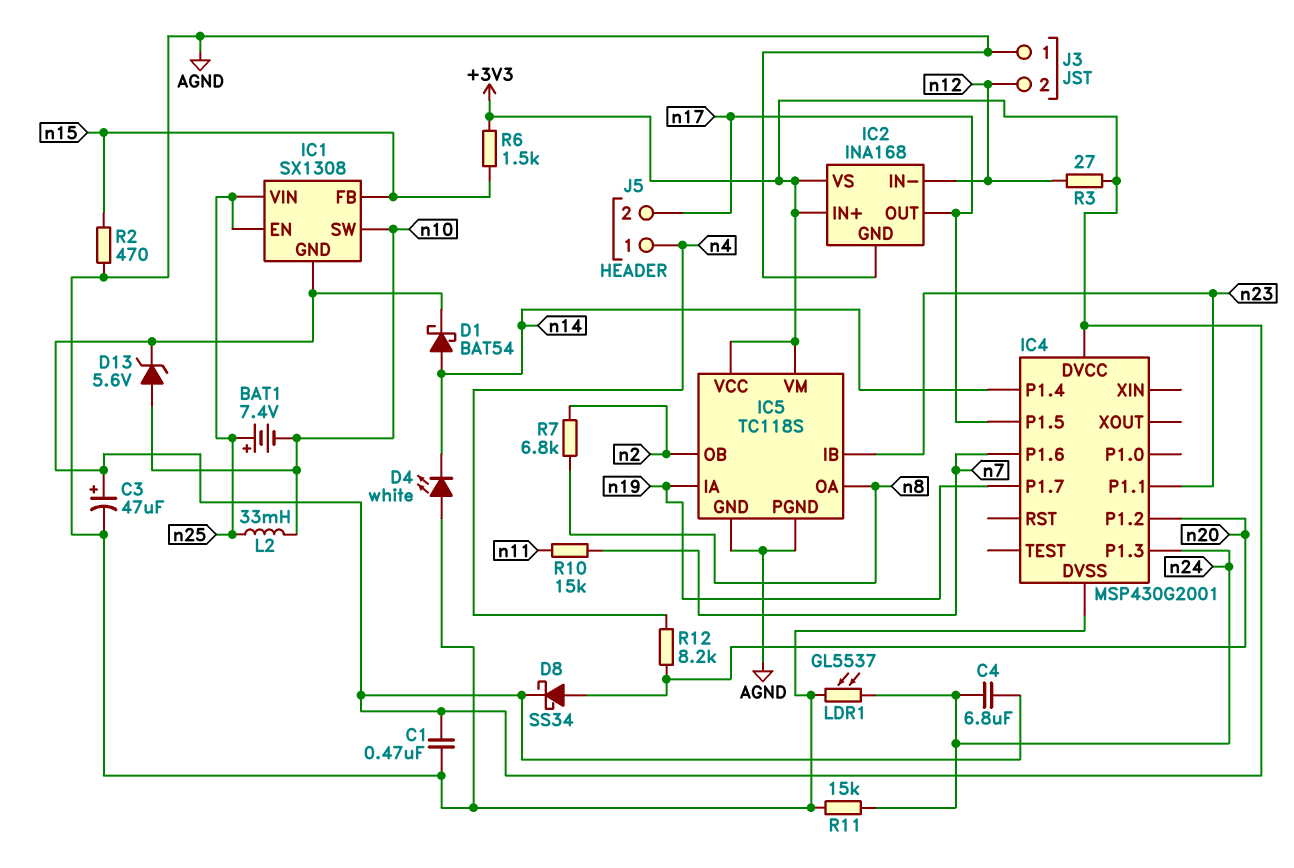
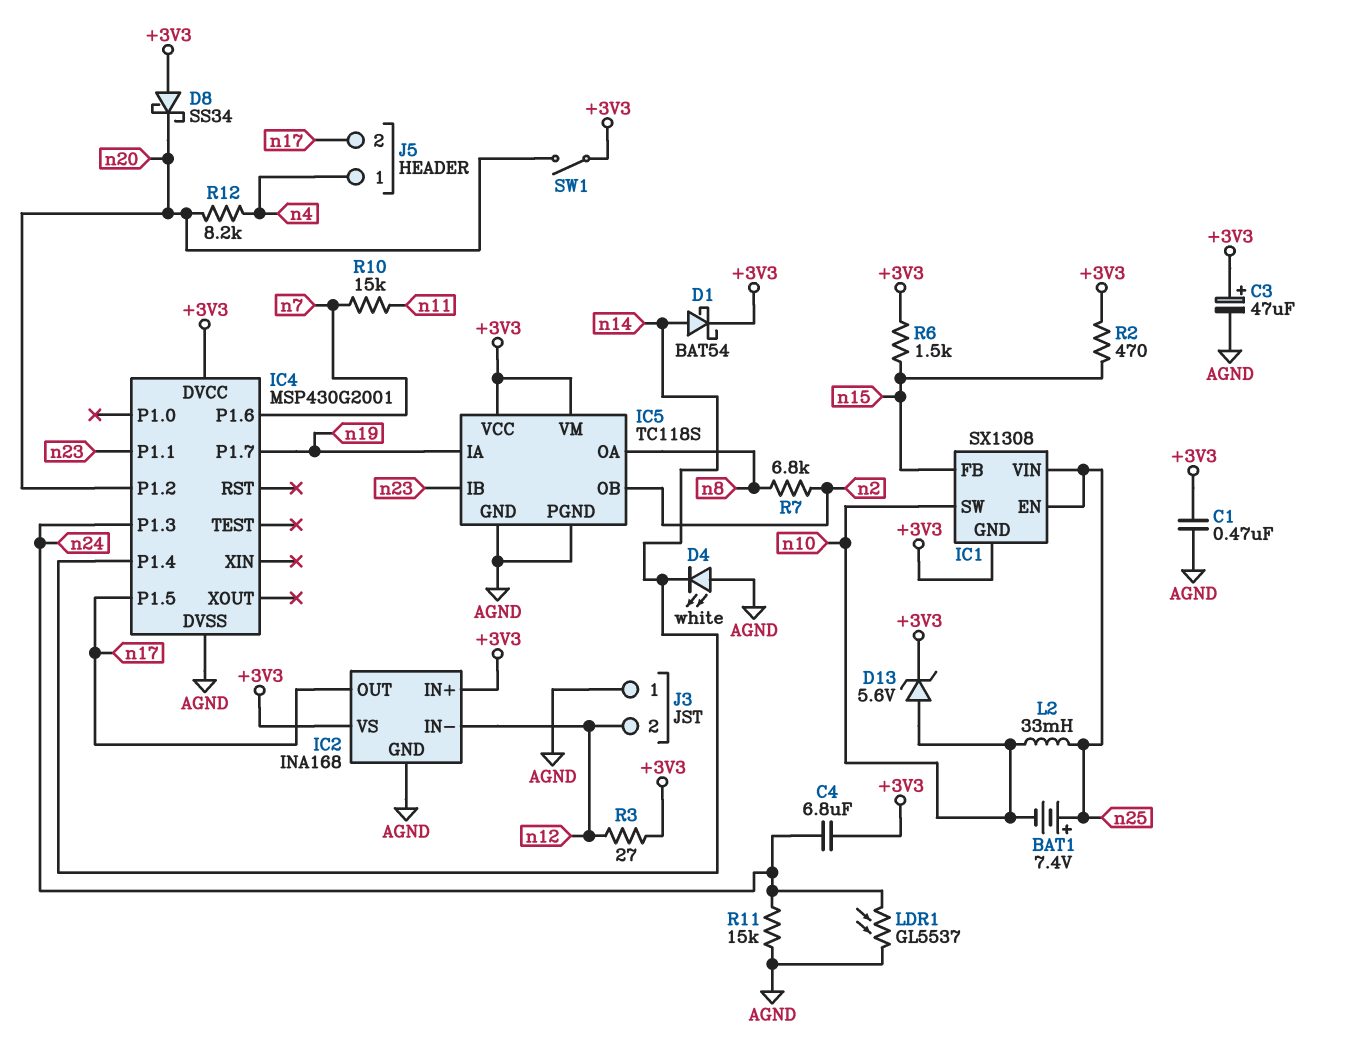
D8: schottky SS34 (A n20, K +3V3) -> schottky SS34 (A +3V3, K n20)
R2: 470 (AGND, n15) -> 470 (+3V3, n15)
SW1: none -> switch (+3V3, n20)

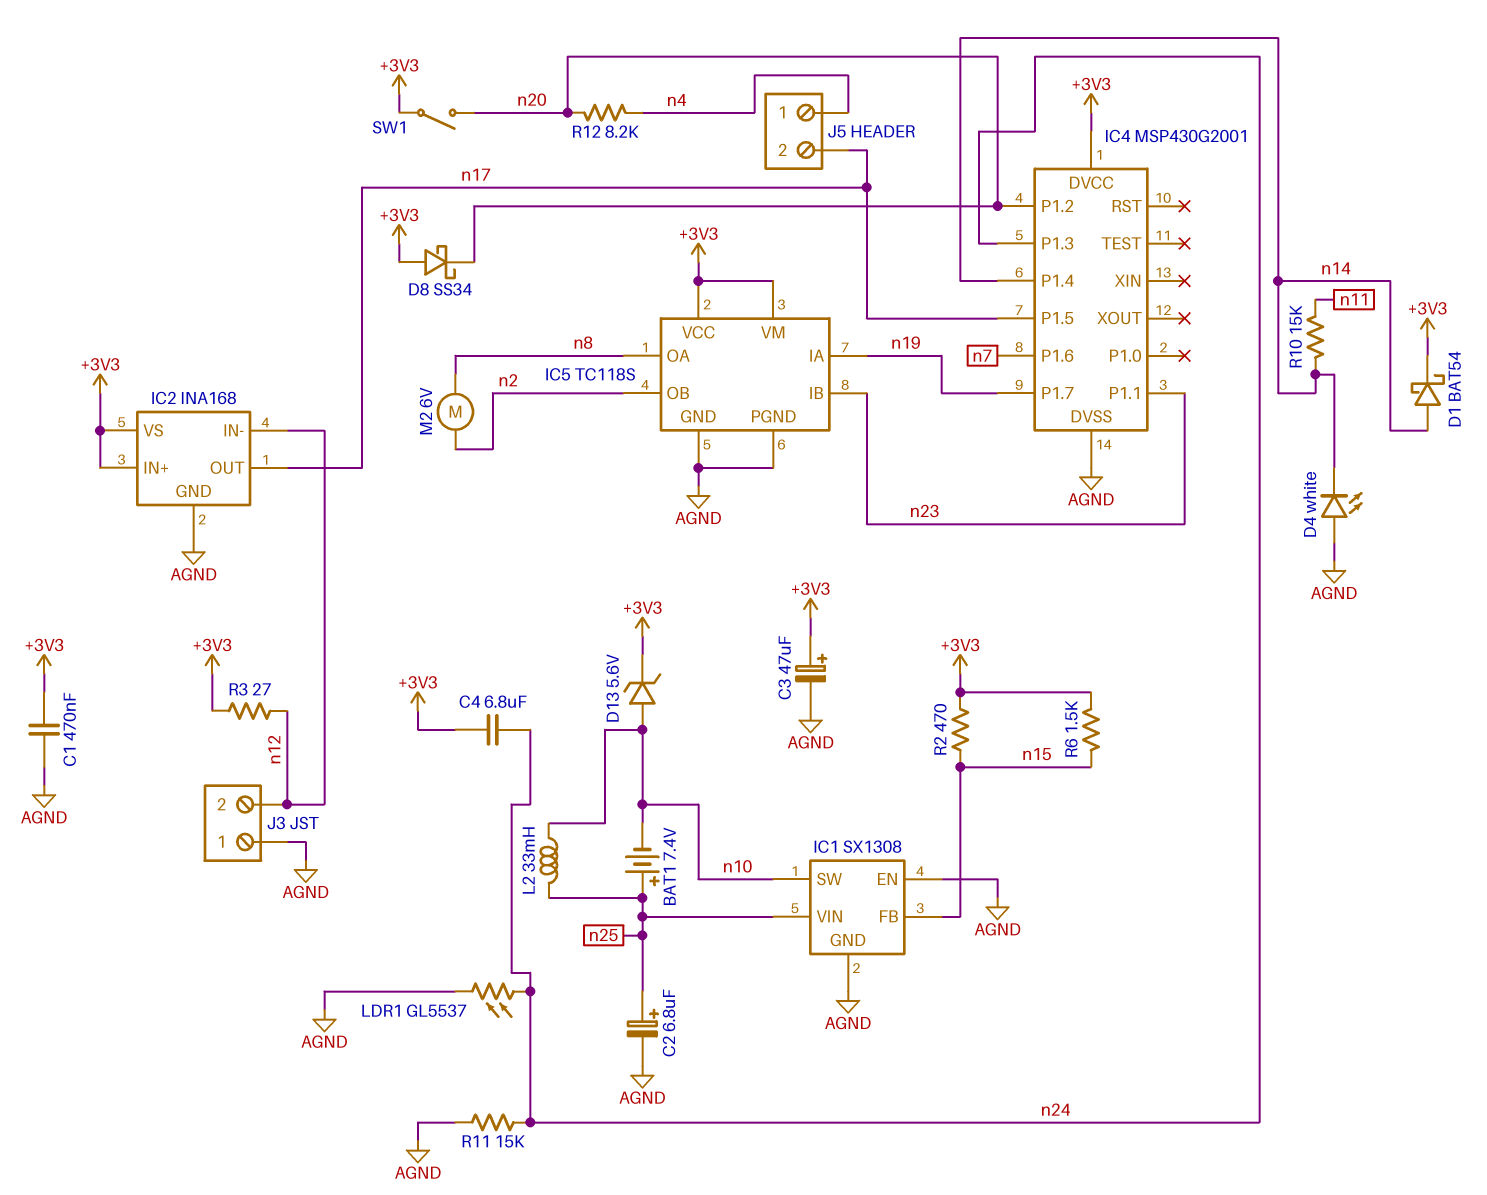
C2: none -> 6.8uF (plus n25, minus AGND)
IC1 pin EN: n25 -> AGND
IC1 pin GND: +3V3 -> AGND
M2: none -> motor 6V (n2, n8)
R7: 6.8k (n2, n8) -> none
R10: 15k (n7, n11) -> 15k (n11, n14)

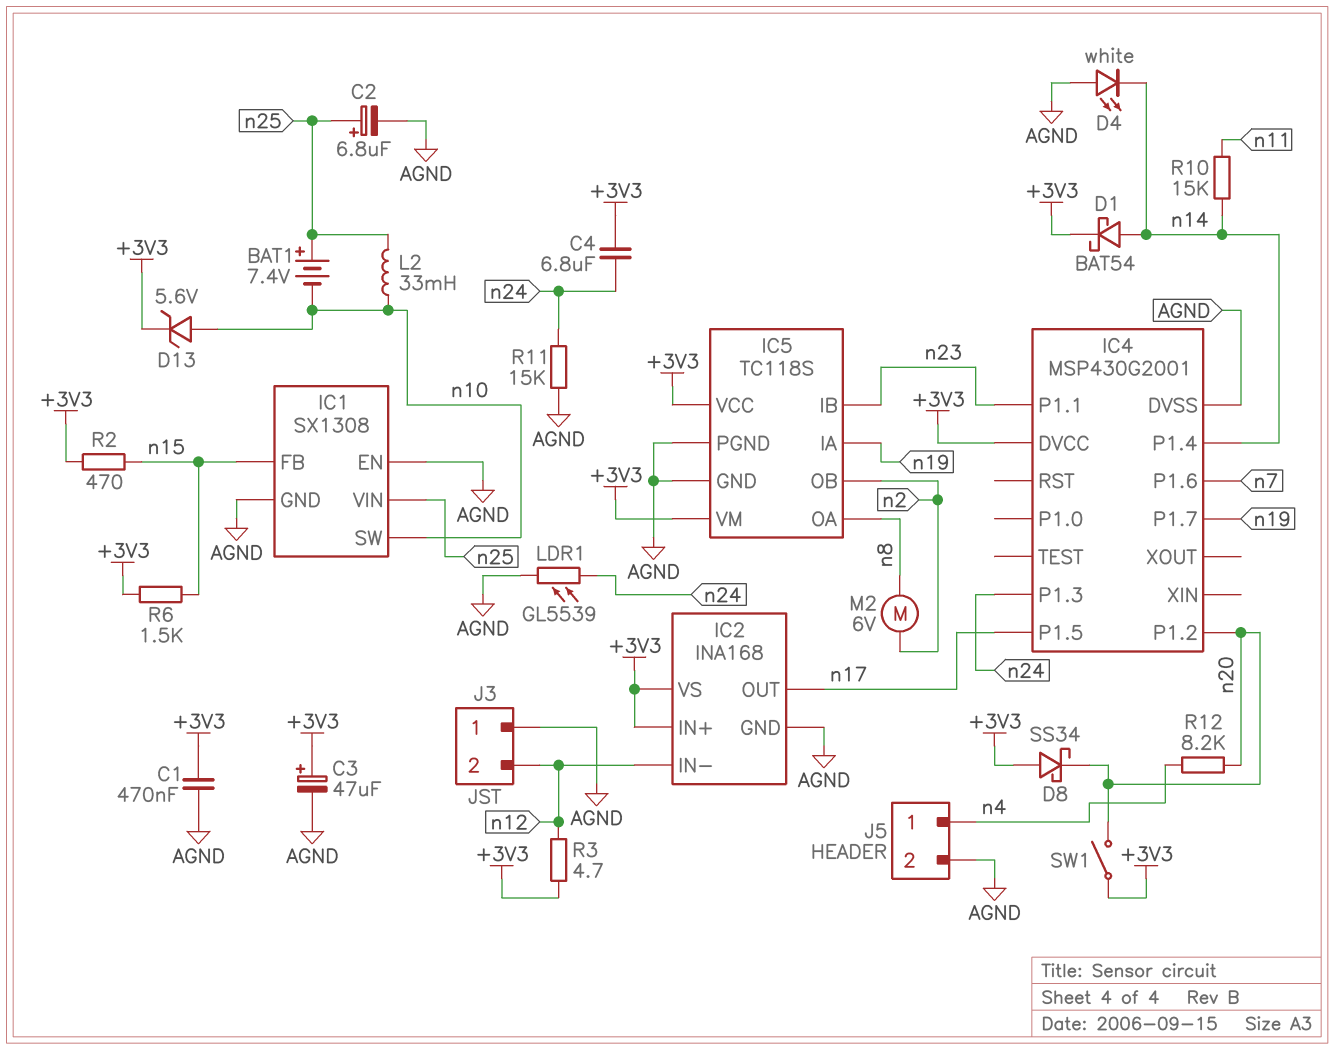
J5 pin 2: n17 -> AGND
LDR1: GL5537 (AGND, n24) -> GL5539 (AGND, n24)
R3: 27 (+3V3, n12) -> 4.7 (+3V3, n12)

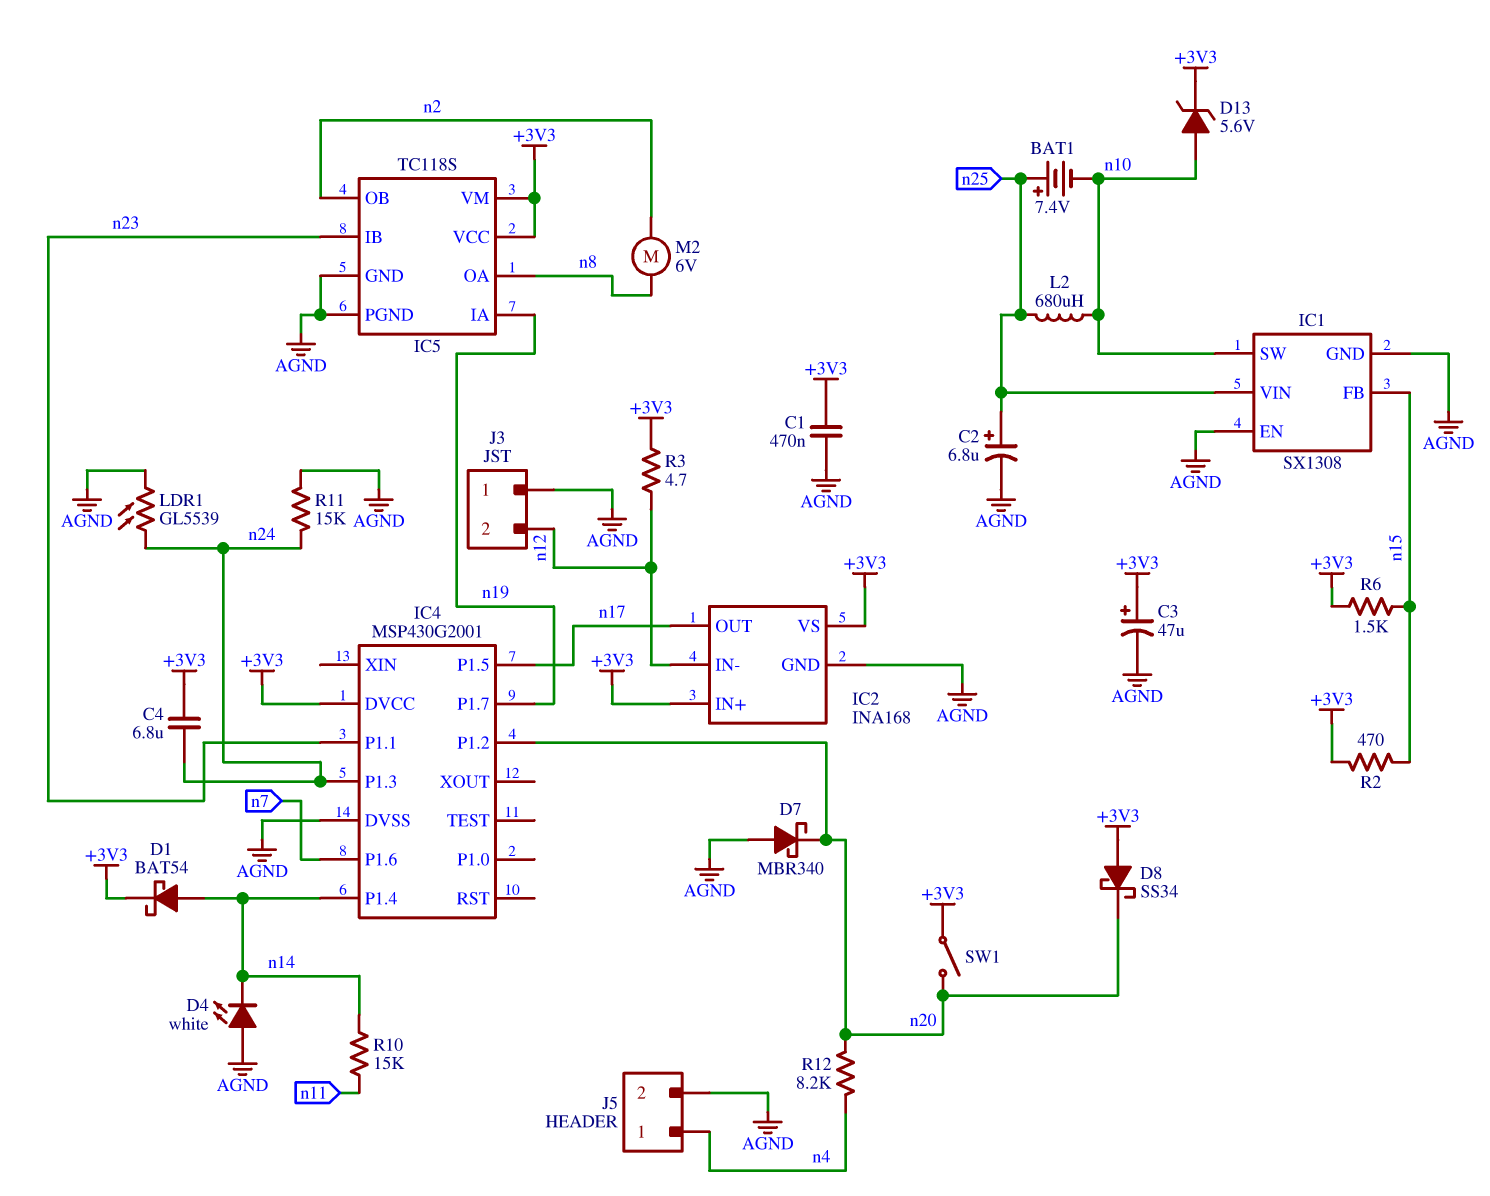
D7: none -> schottky MBR340 (A AGND, K n20)
L2: 33mH (n10, n25) -> 680uH (n10, n25)

